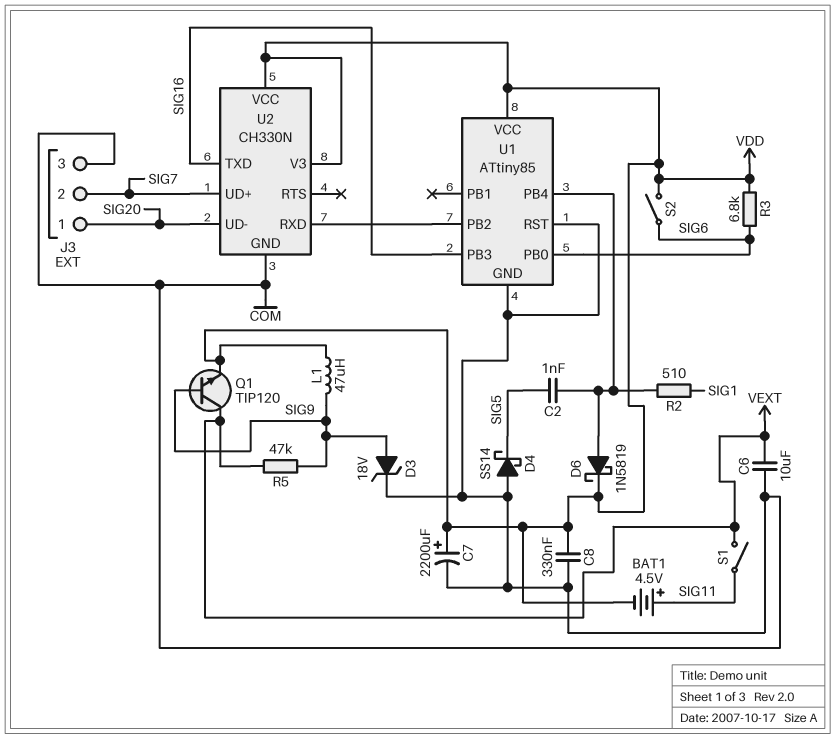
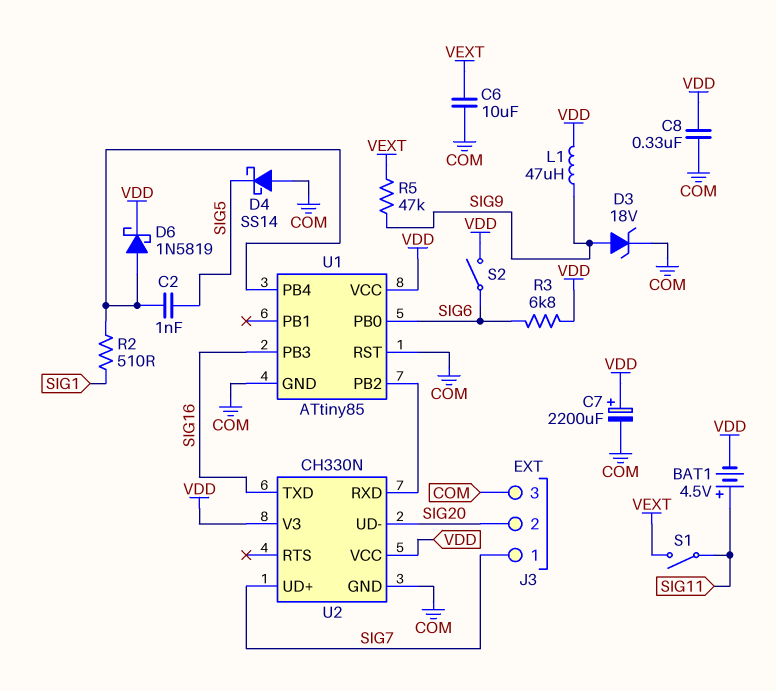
J3 pin 1: SIG20 -> SIG7
J3 pin 2: SIG7 -> SIG20
Q1: NPN TIP120 (B SIG9, C VEXT, E VDD) -> none

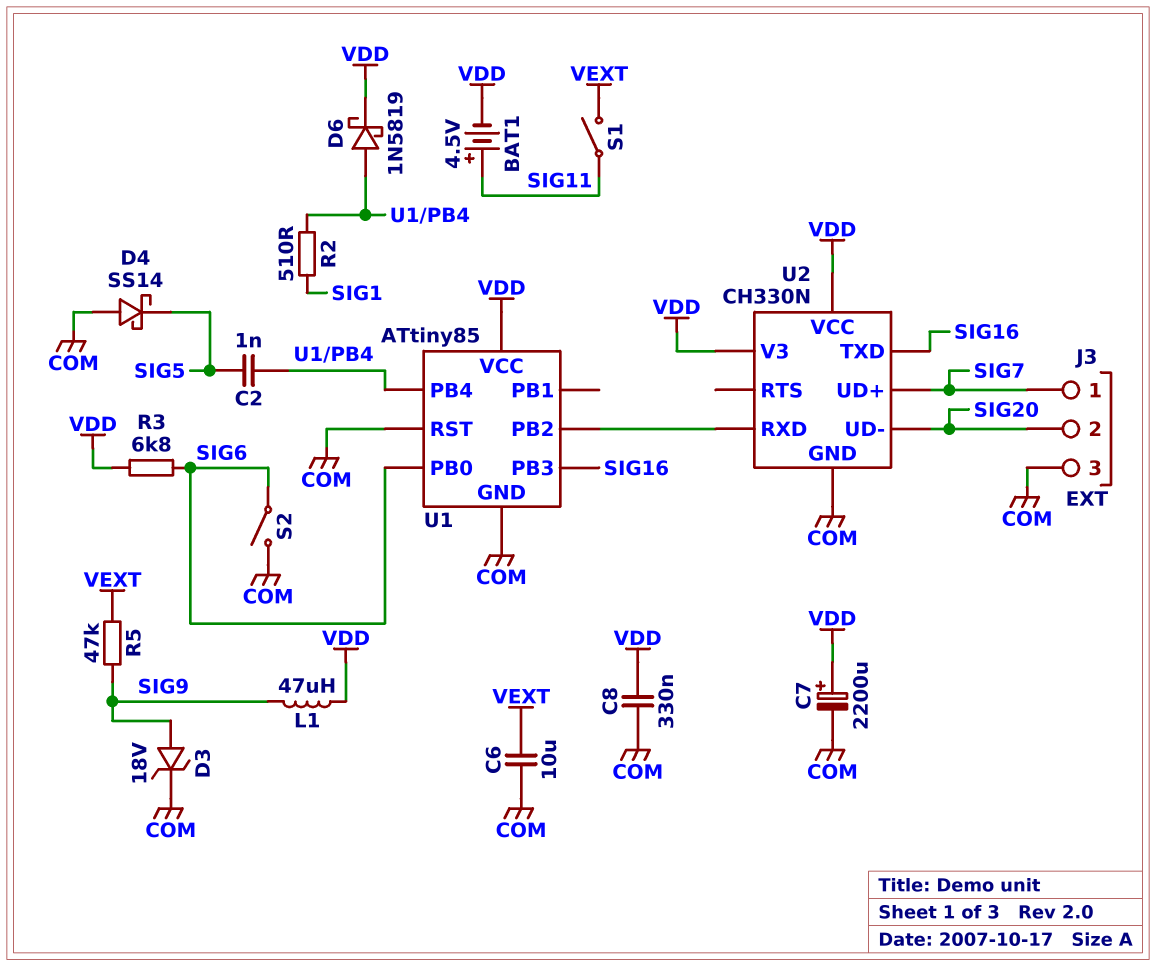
S2: switch (SIG6, VDD) -> switch (COM, SIG6)

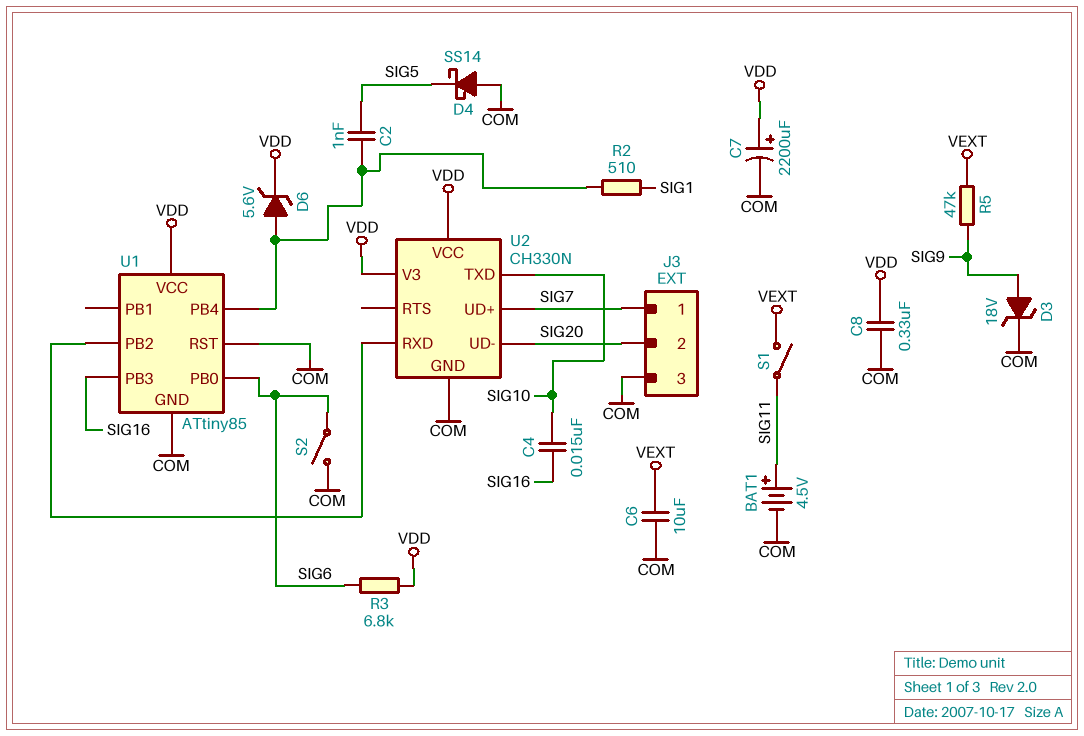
BAT1: 4.5V (plus SIG11, minus VDD) -> 4.5V (plus SIG11, minus COM)
C4: none -> 15nF (SIG10, SIG16)
D6: schottky 1N5819 (A U1/PB4, K VDD) -> zener 5.6V (A U1/PB4, K VDD)
L1: 47uH (SIG9, VDD) -> none
U2 pin TXD: SIG16 -> SIG10

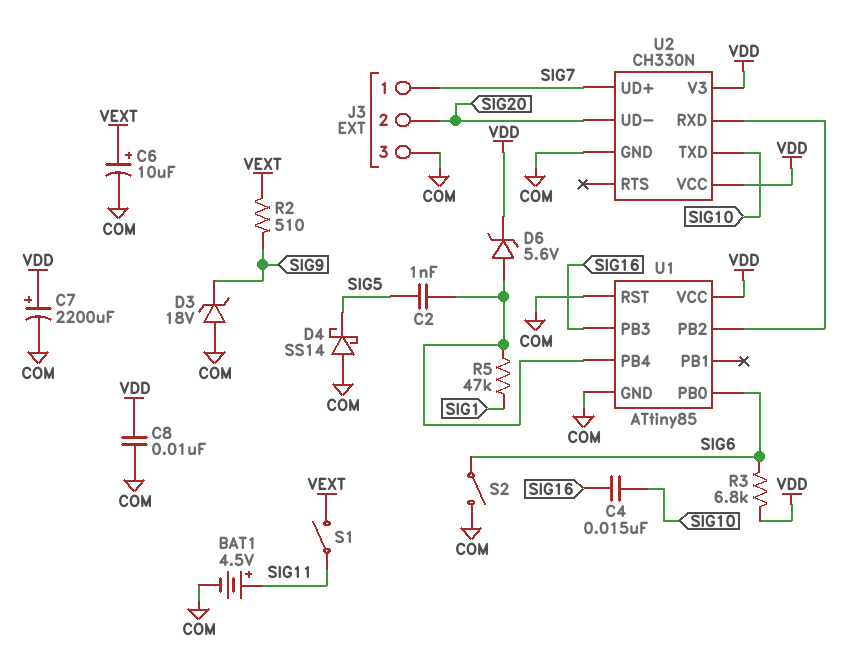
C6: 10uF (COM, VEXT) -> 10uF (plus VEXT, minus COM)
C8: 330nF (COM, VDD) -> 10nF (COM, VDD)
D3: zener 18V (A SIG9, K COM) -> zener 18V (A COM, K SIG9)
R2: 510 (SIG1, U1/PB4) -> 510 (SIG9, VEXT)
R5: 47k (SIG9, VEXT) -> 47k (SIG1, U1/PB4)

